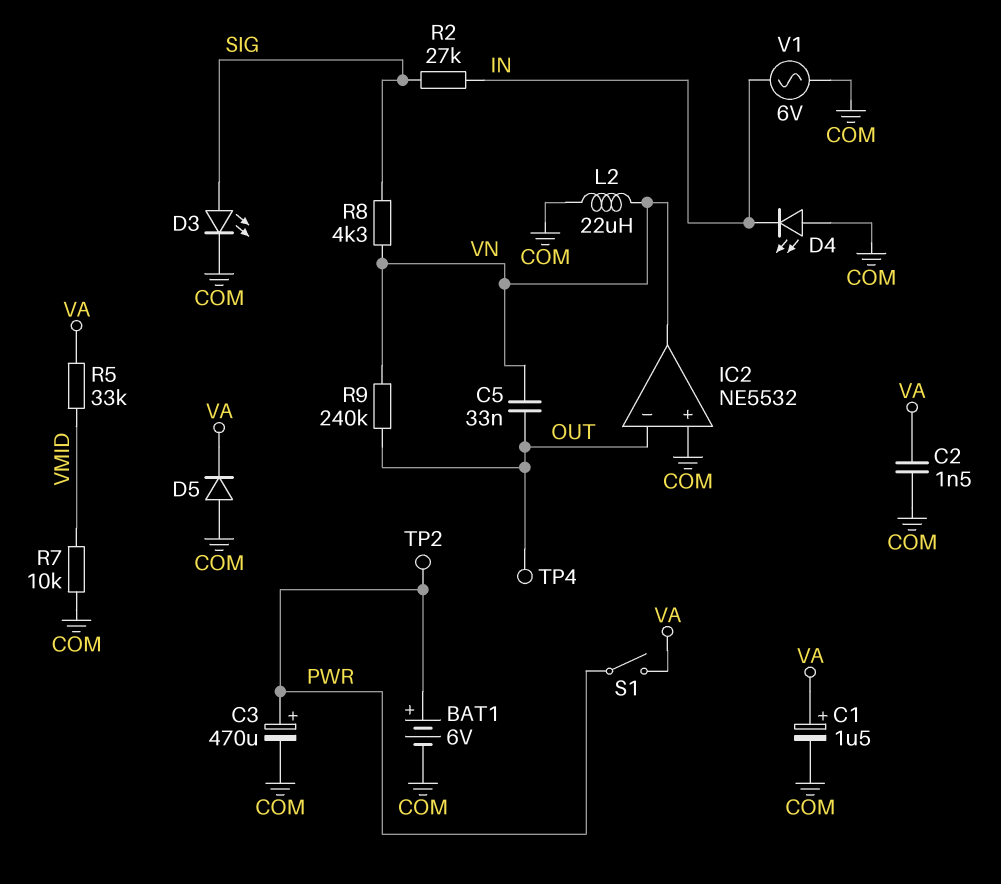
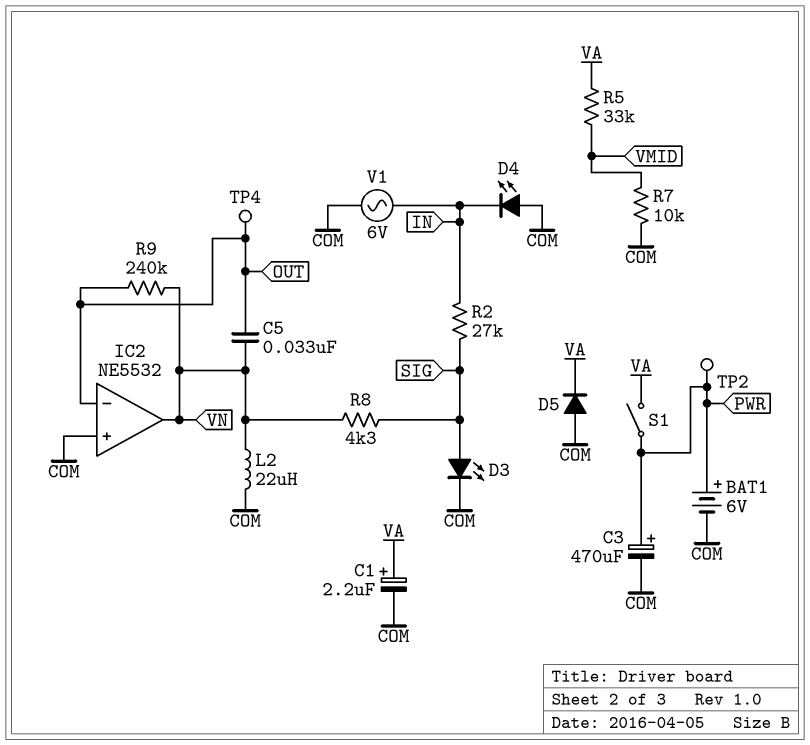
C1: 1.5uF (plus VA, minus COM) -> 2.2uF (plus VA, minus COM)
C2: 1.5nF (COM, VA) -> none

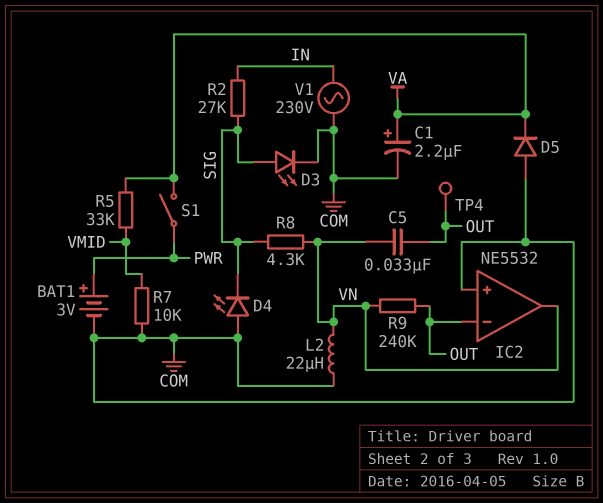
BAT1: 6V (plus PWR, minus COM) -> 3V (plus PWR, minus COM)
C3: 470uF (plus PWR, minus COM) -> none
D4: LED (A COM, K IN) -> LED (A COM, K SIG)
TP2: test point (PWR) -> none
V1: AC 6V (COM, IN) -> AC 230V (COM, IN)

